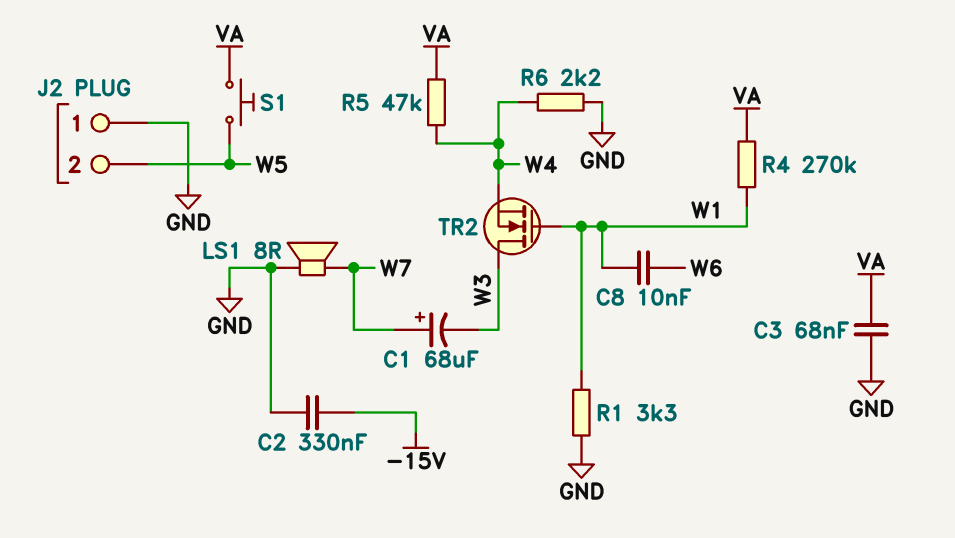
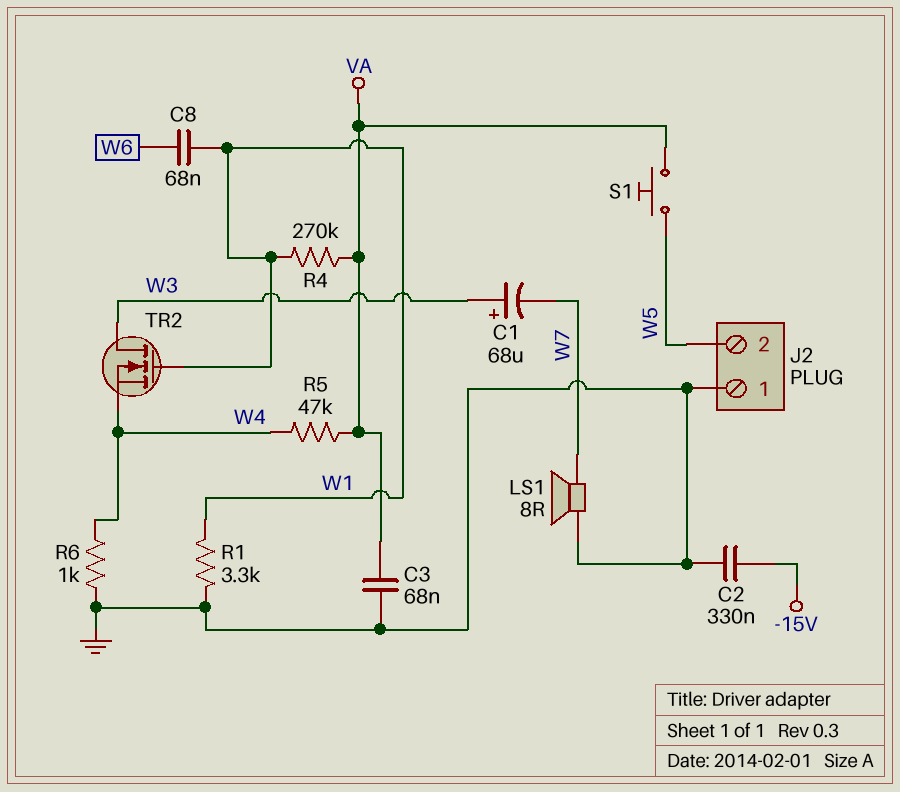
C1: 68uF (plus W7, minus W3) -> 68uF (plus W3, minus W7)
C8: 10nF (W1, W6) -> 68nF (W1, W6)
R6: 2.2k (GND, W4) -> 1k (GND, W4)

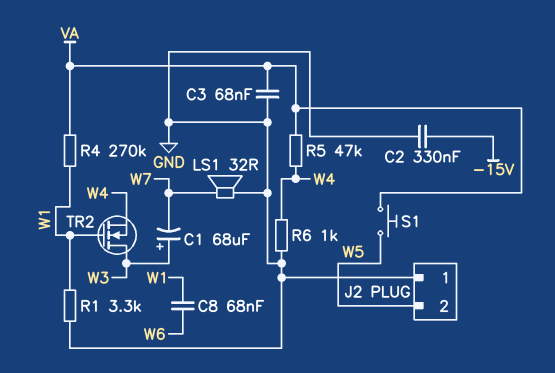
LS1: speaker 8R (GND, W7) -> speaker 32R (GND, W7)

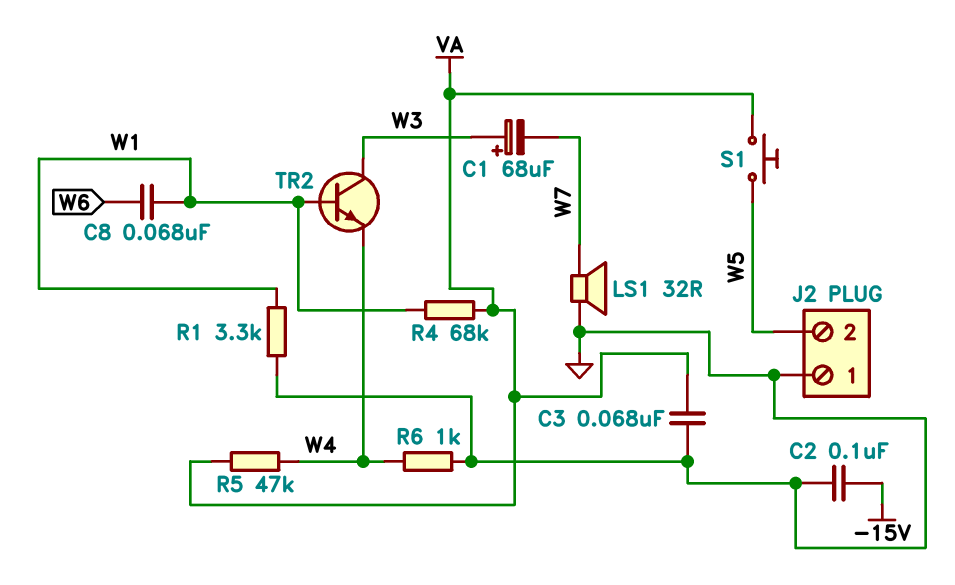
C2: 330nF (-15V, GND) -> 100nF (-15V, GND)
R4: 270k (VA, W1) -> 68k (VA, W1)
TR2: NMOS (G W1, D W3, S W4) -> NPN (B W1, C W3, E W4)

